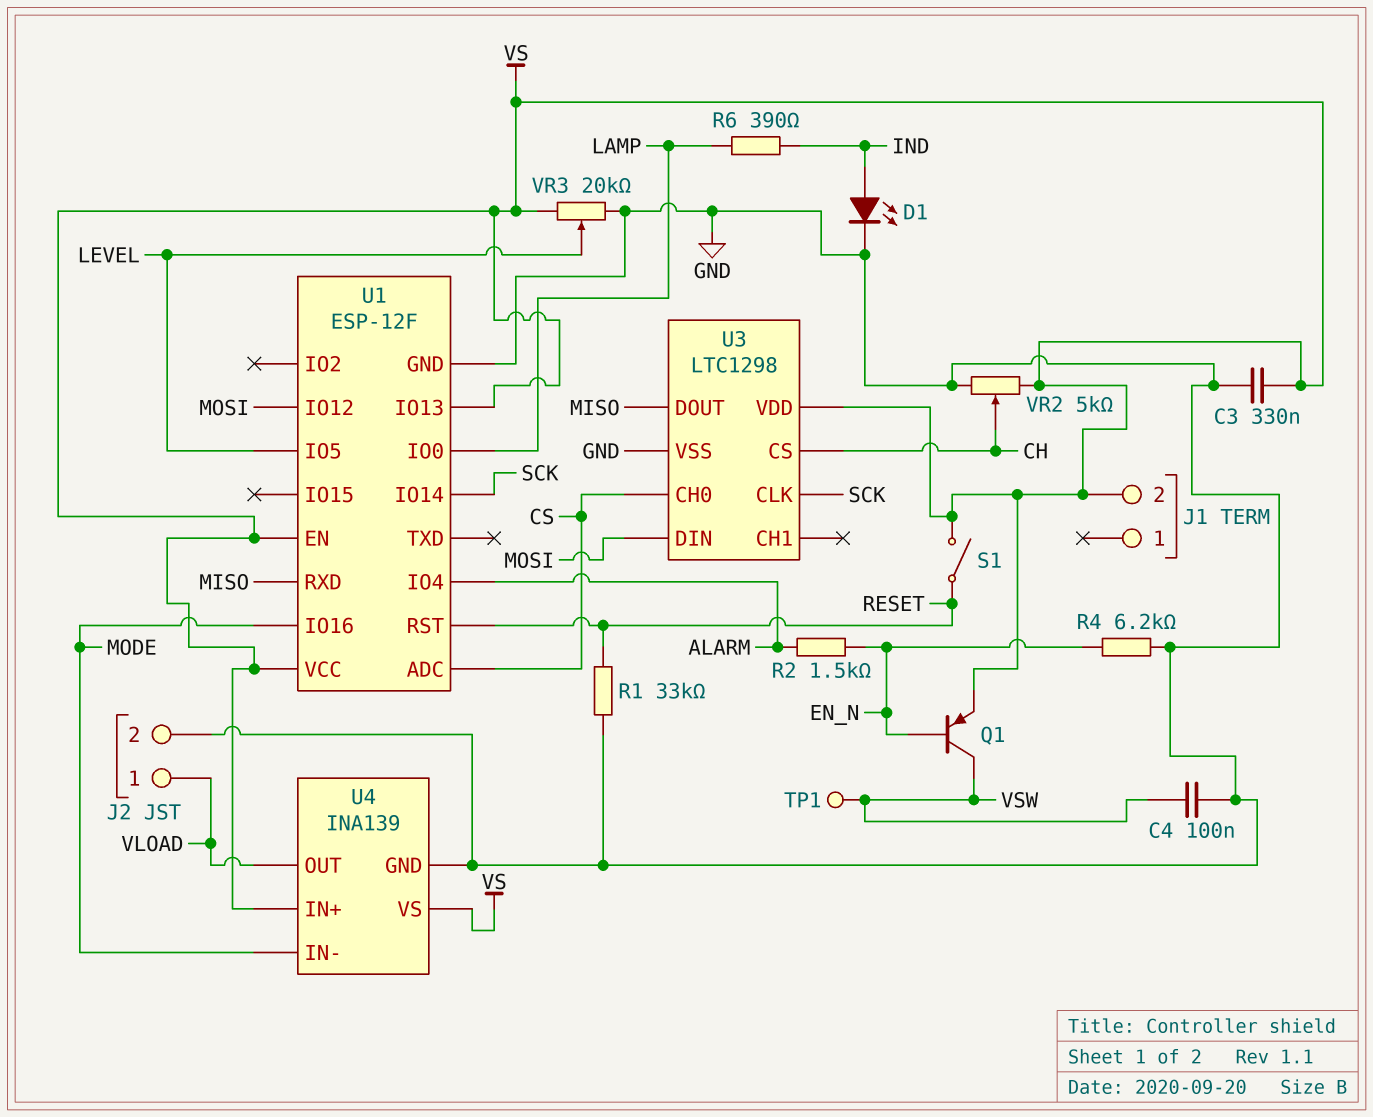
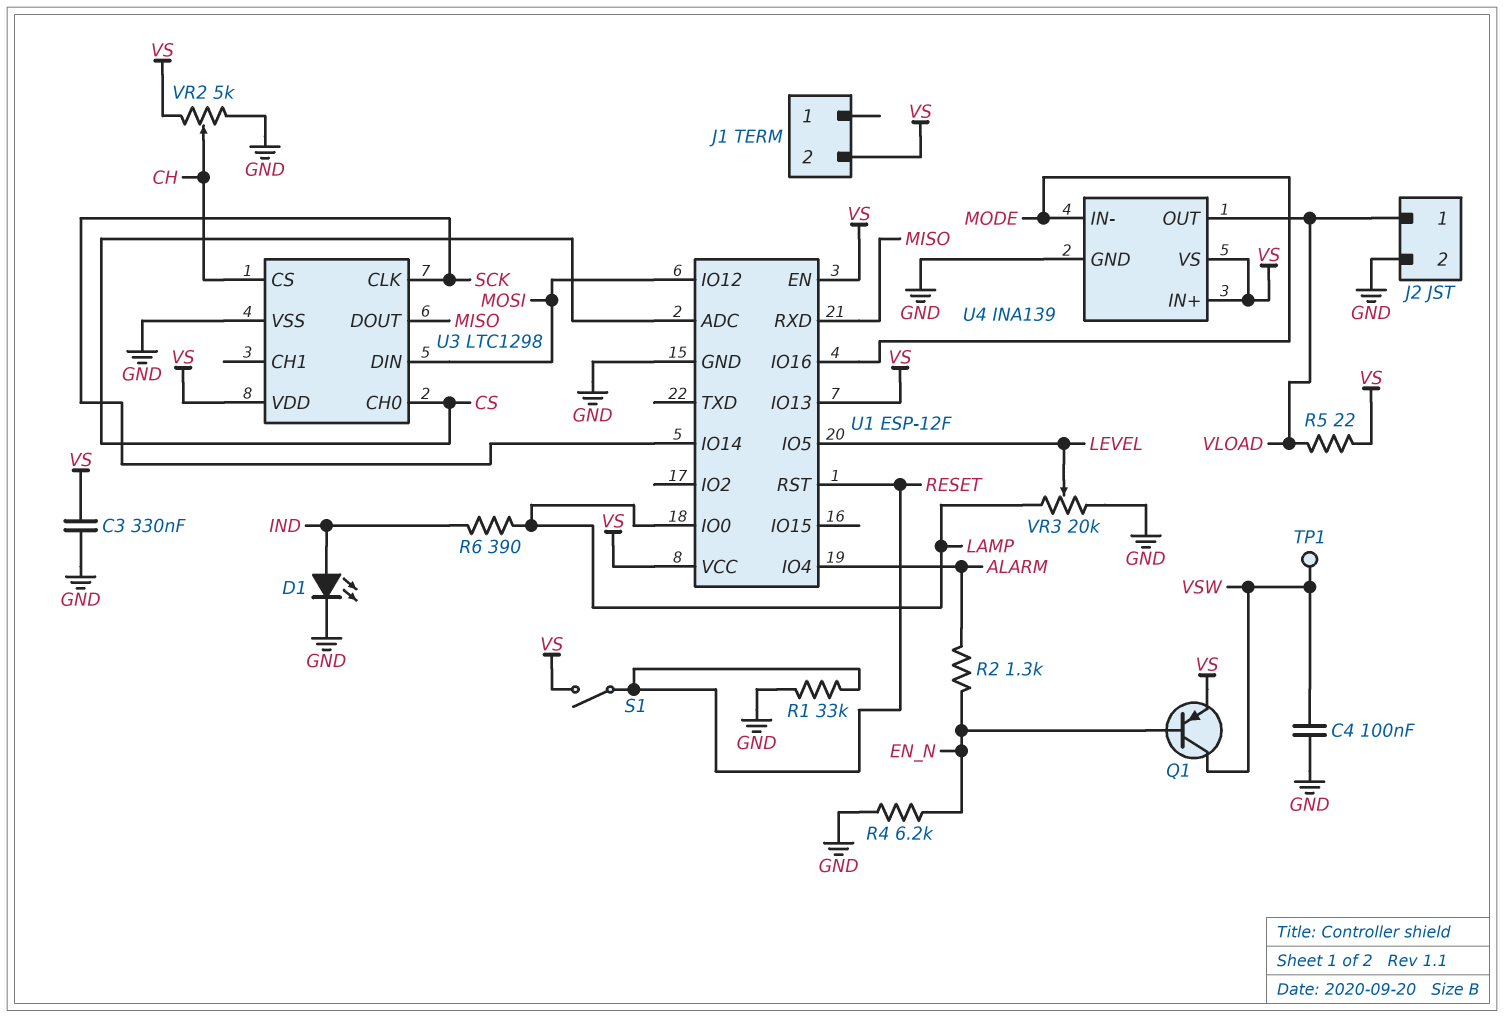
R2: 1.5k (ALARM, EN_N) -> 1.3k (ALARM, EN_N)
R5: none -> 22 (VLOAD, VS)
VR3: 20k (GND, VS, wiper LEVEL) -> 20k (GND, LAMP, wiper LEVEL)

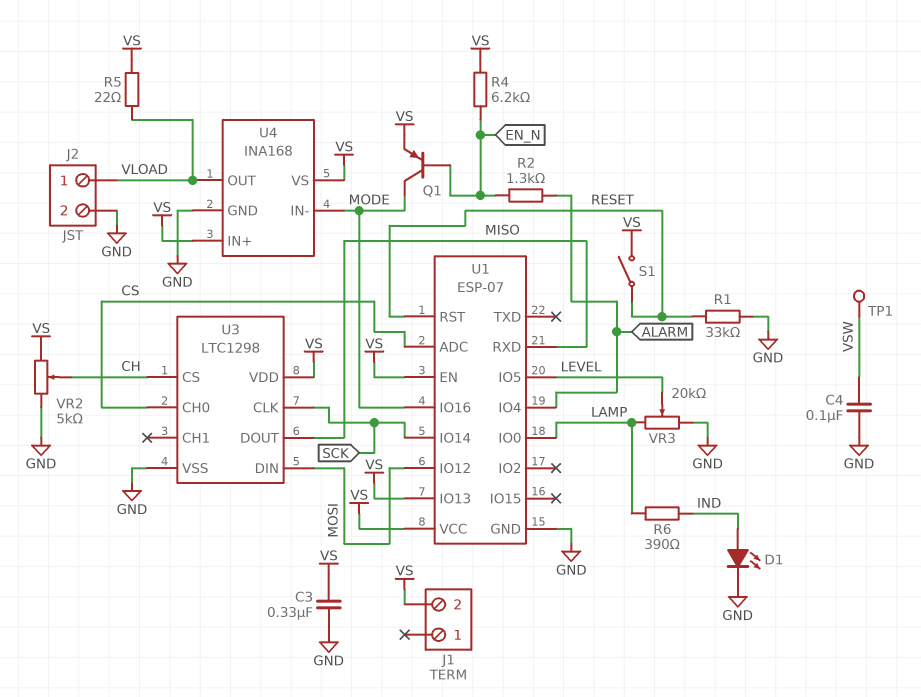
Q1: PNP (B EN_N, C VSW, E VS) -> PNP (B EN_N, C MODE, E VS)
R4: 6.2k (EN_N, GND) -> 6.2k (EN_N, VS)
U1: ESP-12F -> ESP-07
U4: INA139 -> INA168

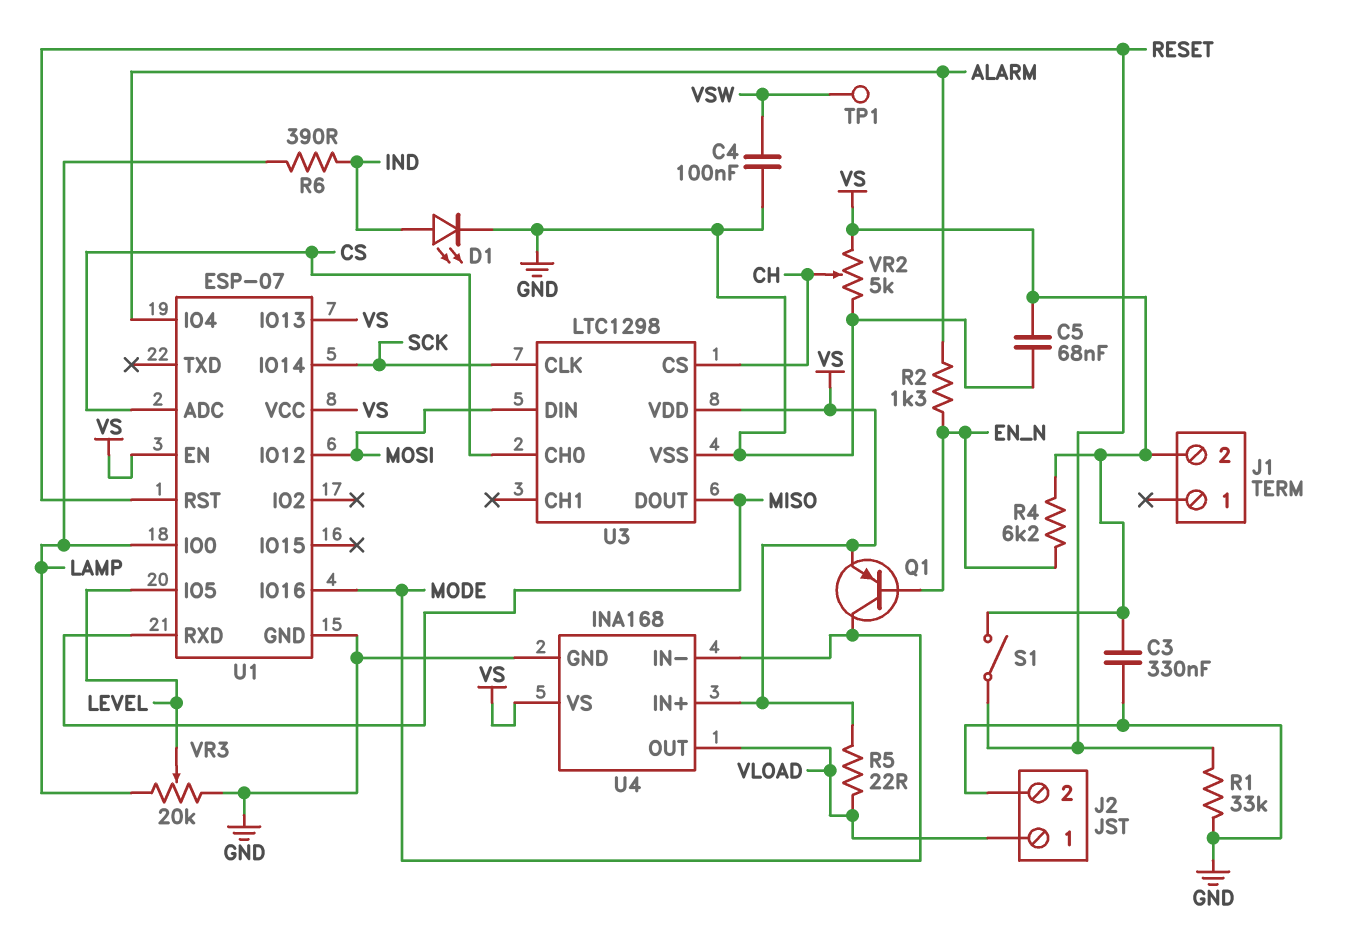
C5: none -> 68nF (GND, VS)

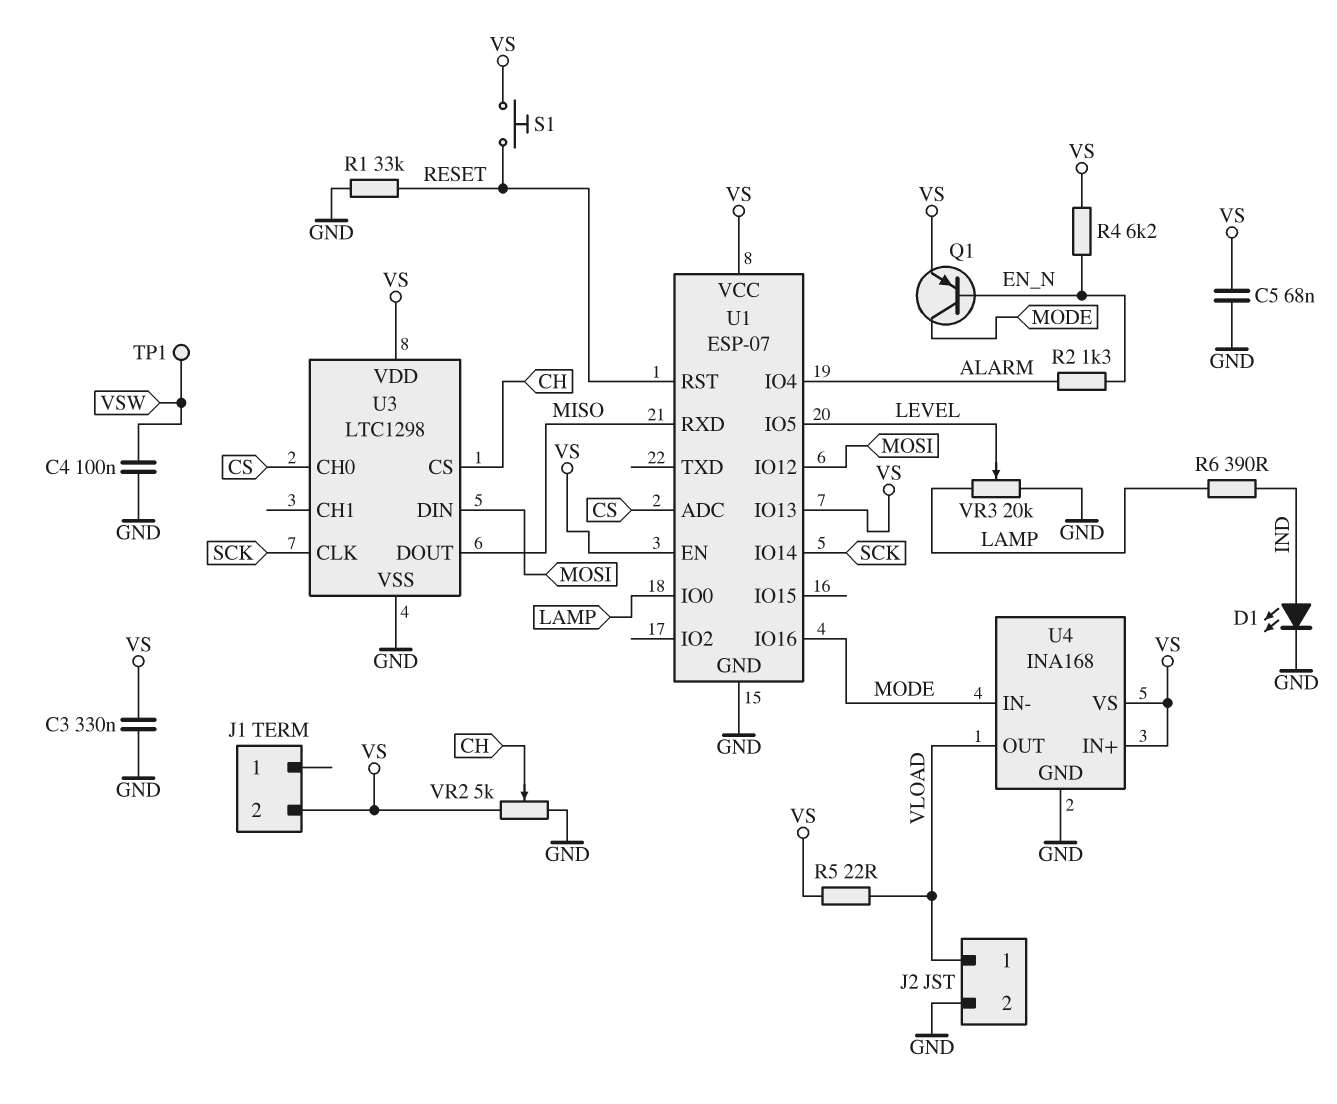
S1: switch (RESET, VS) -> button (RESET, VS)

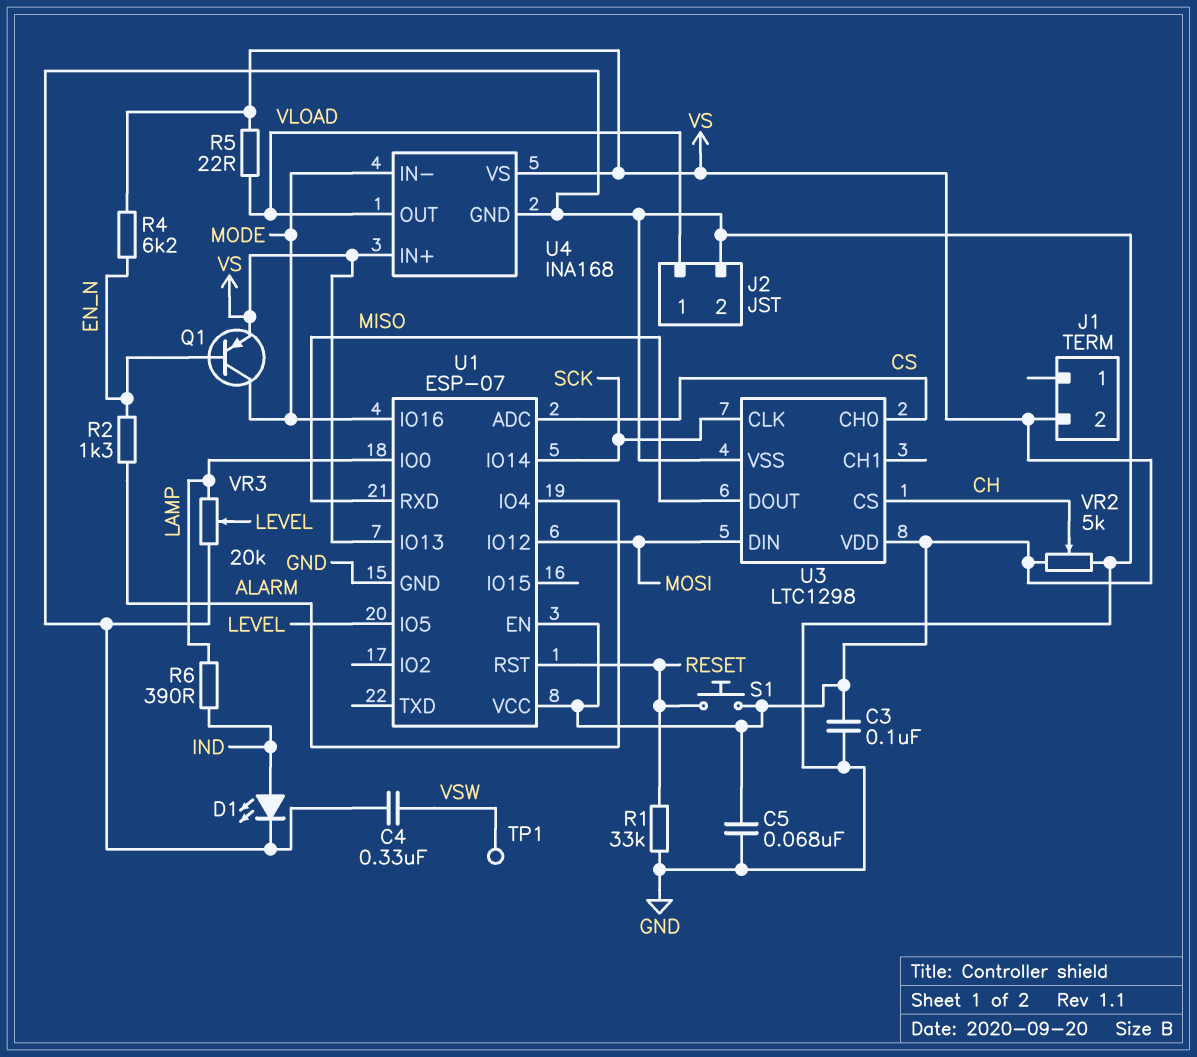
C3: 330nF (GND, VS) -> 100nF (GND, VS)
C4: 100nF (GND, VSW) -> 330nF (GND, VSW)

